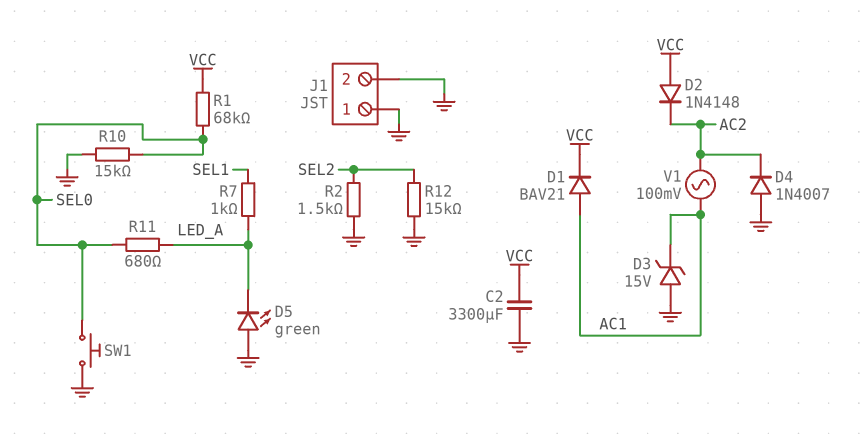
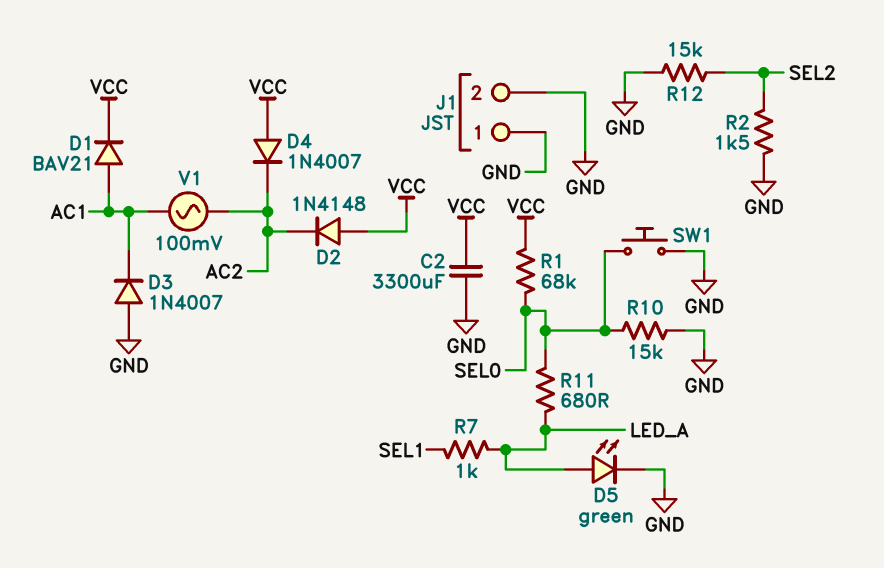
D3: zener 15V (A GND, K AC1) -> diode 1N4007 (A GND, K AC1)
D4: diode 1N4007 (A GND, K AC2) -> diode 1N4007 (A VCC, K AC2)
D5: LED green (A GND, K LED_A) -> LED green (A LED_A, K GND)

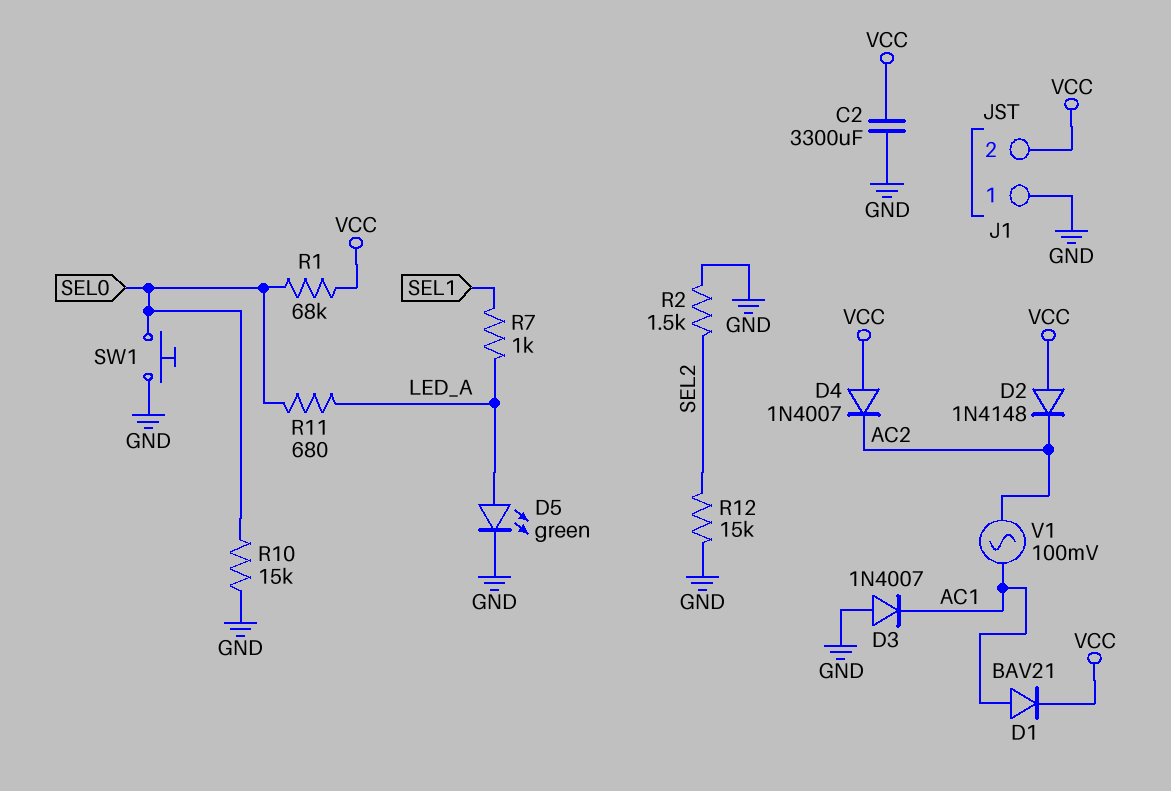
J1 pin 2: GND -> VCC

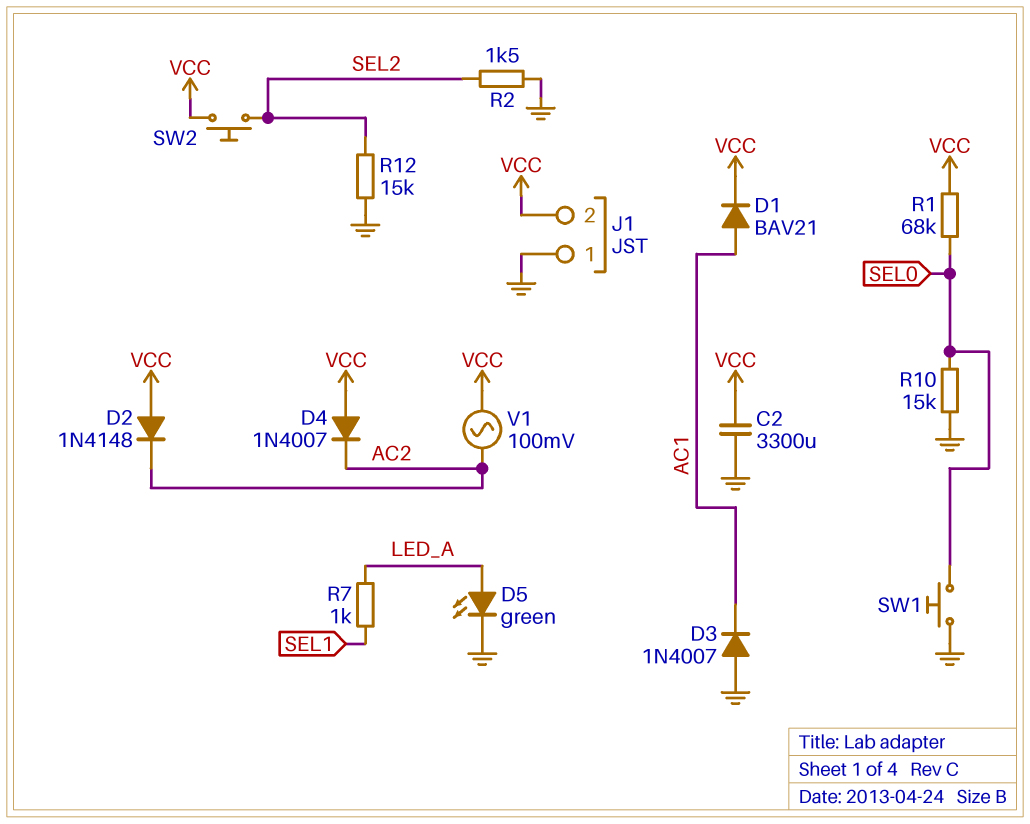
R11: 680 (LED_A, SEL0) -> none
SW2: none -> button (SEL2, VCC)
V1: AC 100mV (AC1, AC2) -> AC 100mV (AC2, VCC)

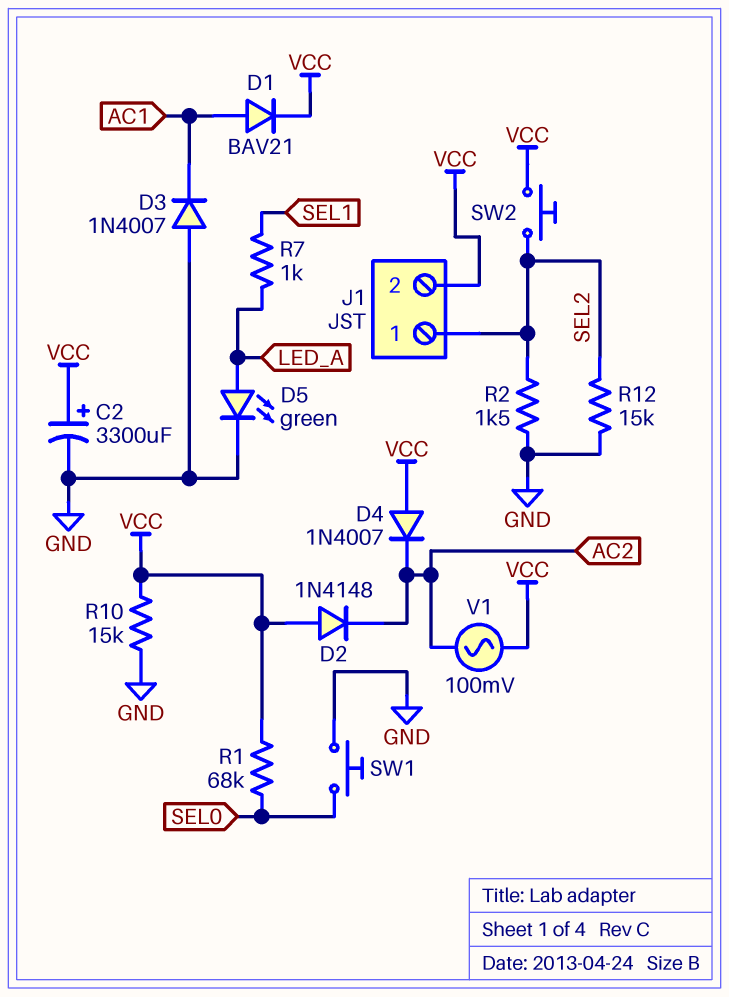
C2: 3300uF (GND, VCC) -> 3300uF (plus VCC, minus GND)
J1 pin 1: GND -> SEL2
R10: 15k (GND, SEL0) -> 15k (GND, VCC)

